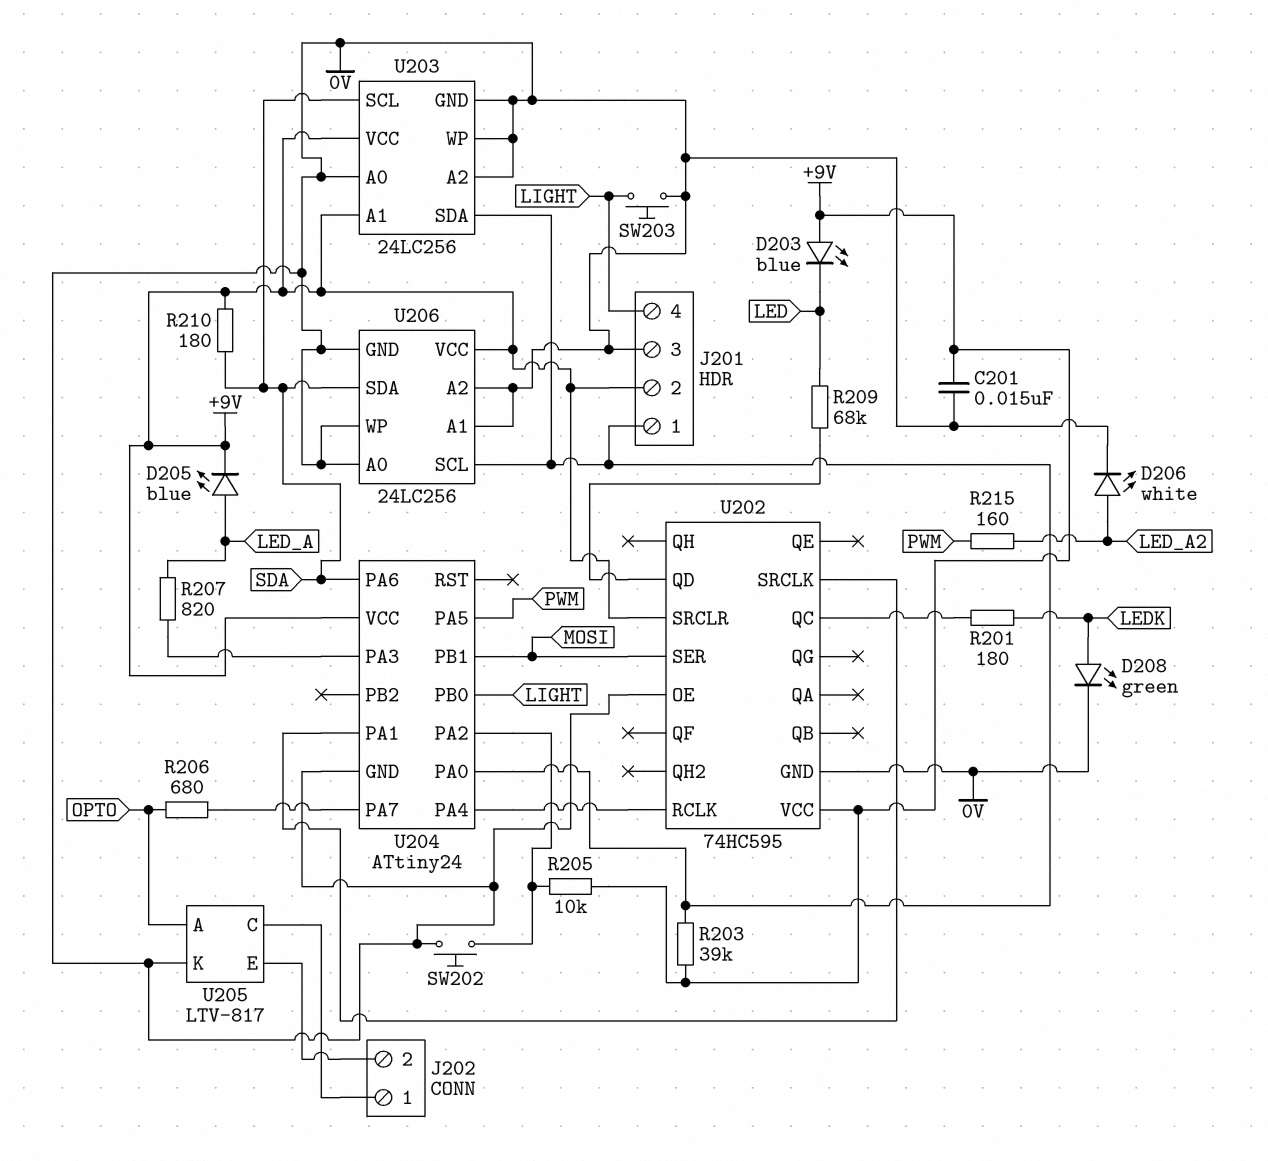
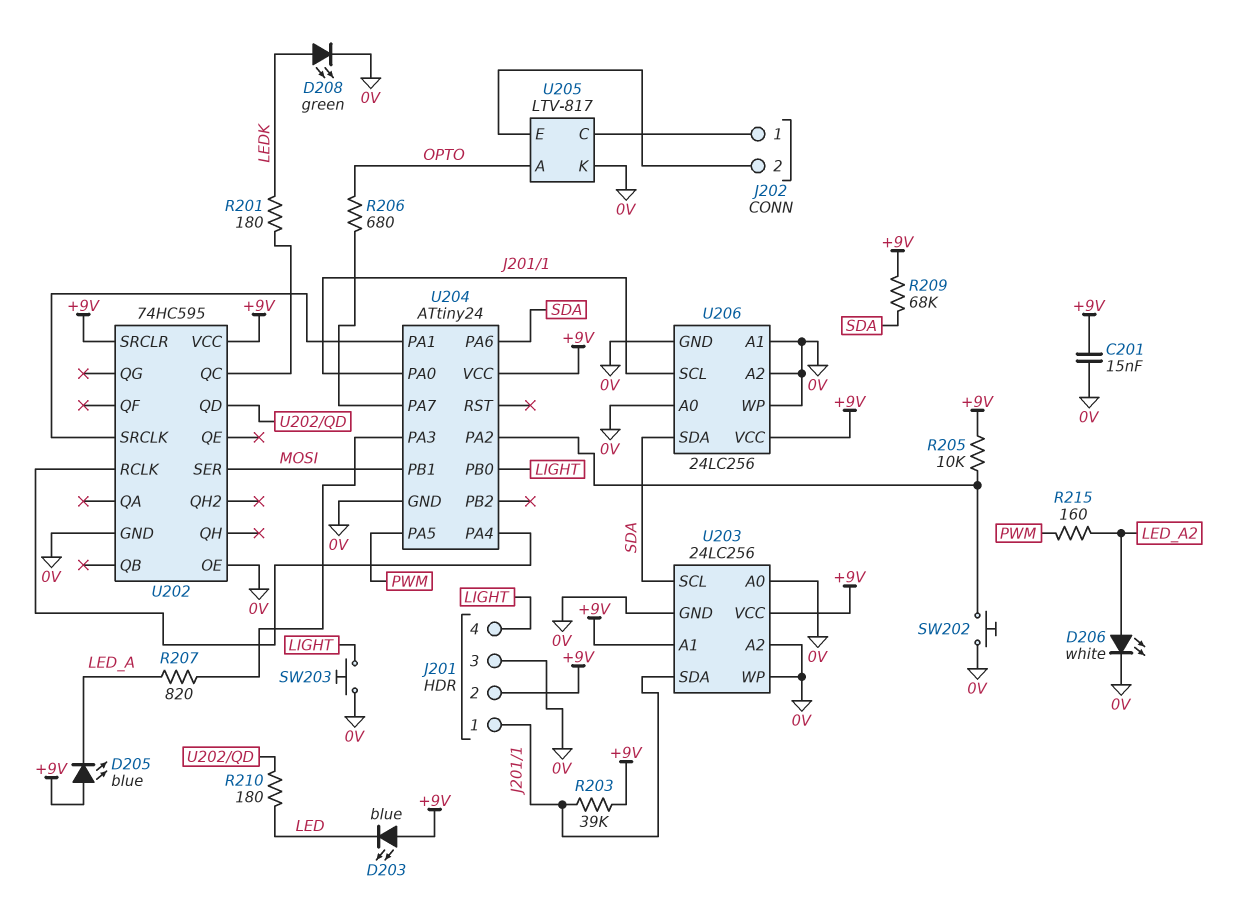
D205: LED blue (A LED_A, K +9V) -> LED blue (A +9V, K LED_A)
R209: 68k (LED, U202/QD) -> 68k (+9V, SDA)
R210: 180 (+9V, SDA) -> 180 (LED, U202/QD)

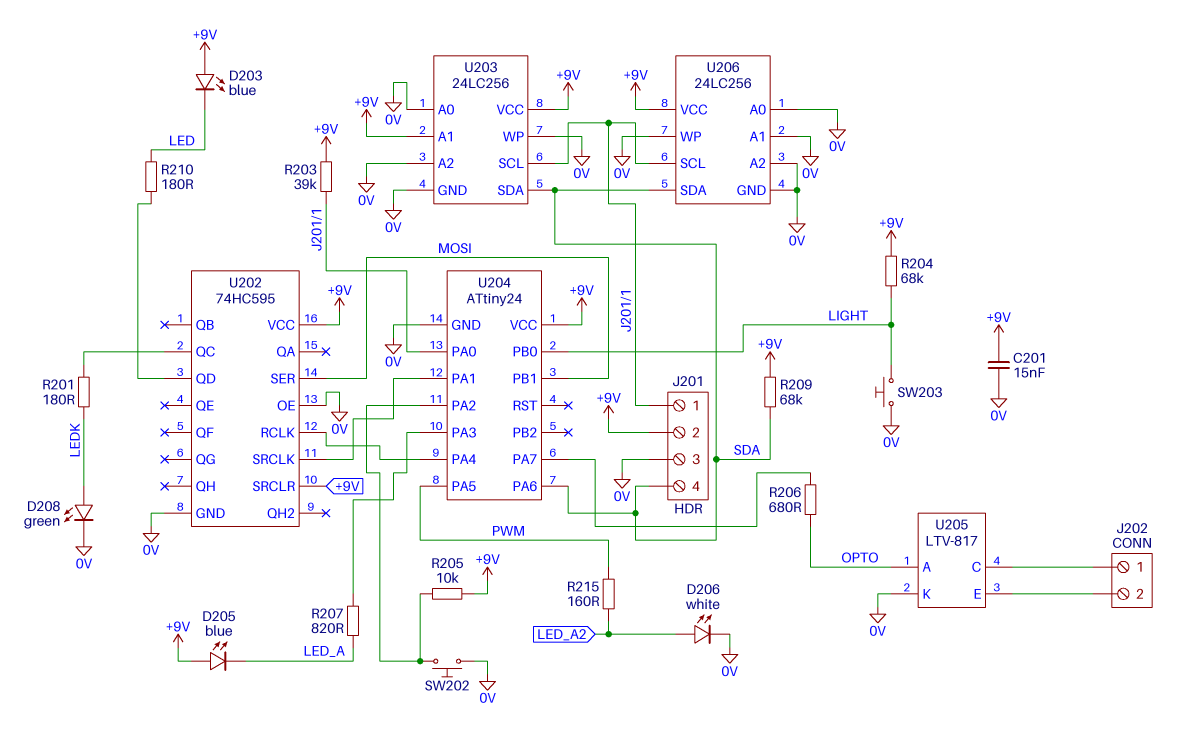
J201 pin 4: LIGHT -> SDA
R204: none -> 68k (+9V, LIGHT)
U203 pin SCL: SDA -> J201/1
U203 pin SDA: J201/1 -> SDA

